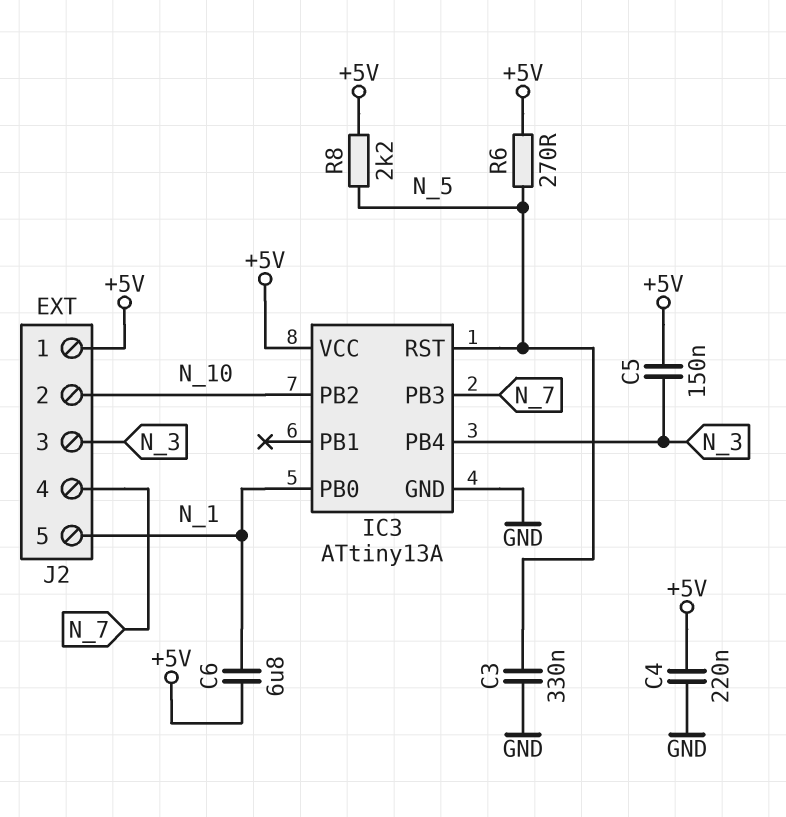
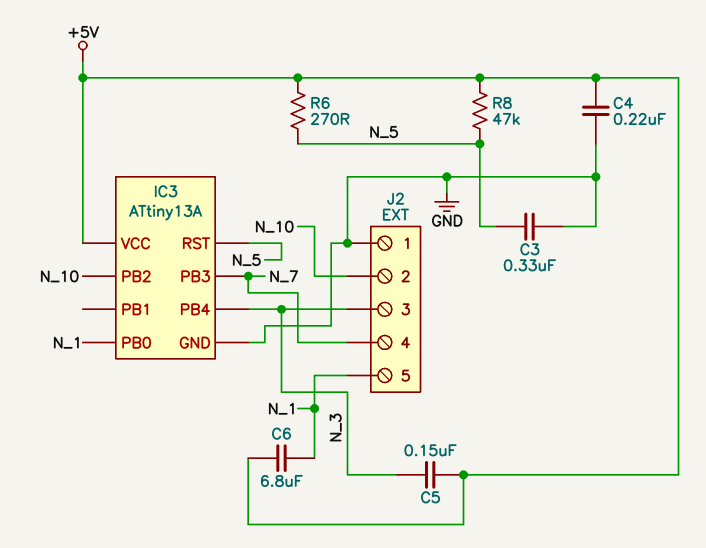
J2 pin 1: +5V -> GND
R8: 2.2k (+5V, N_5) -> 47k (+5V, N_5)

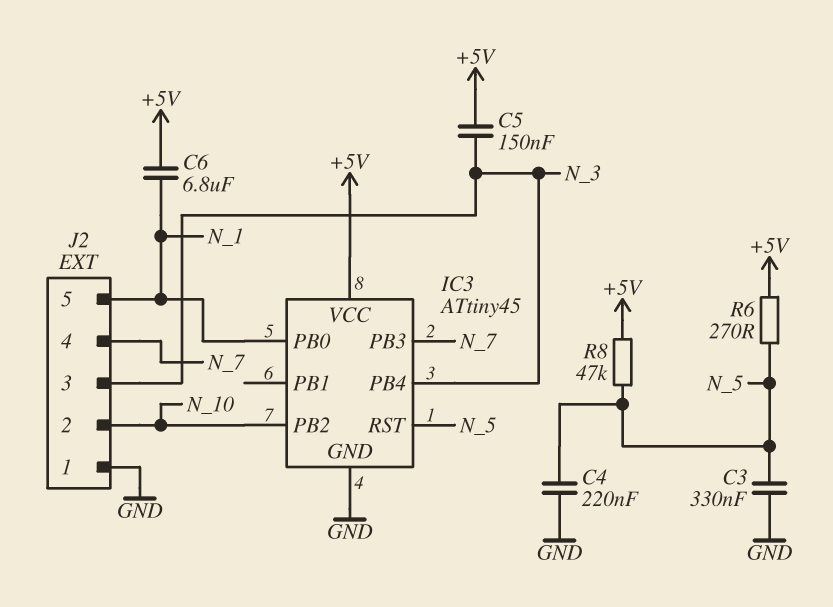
C4: 220nF (+5V, GND) -> 220nF (GND, N_5)
IC3: ATtiny13A -> ATtiny45

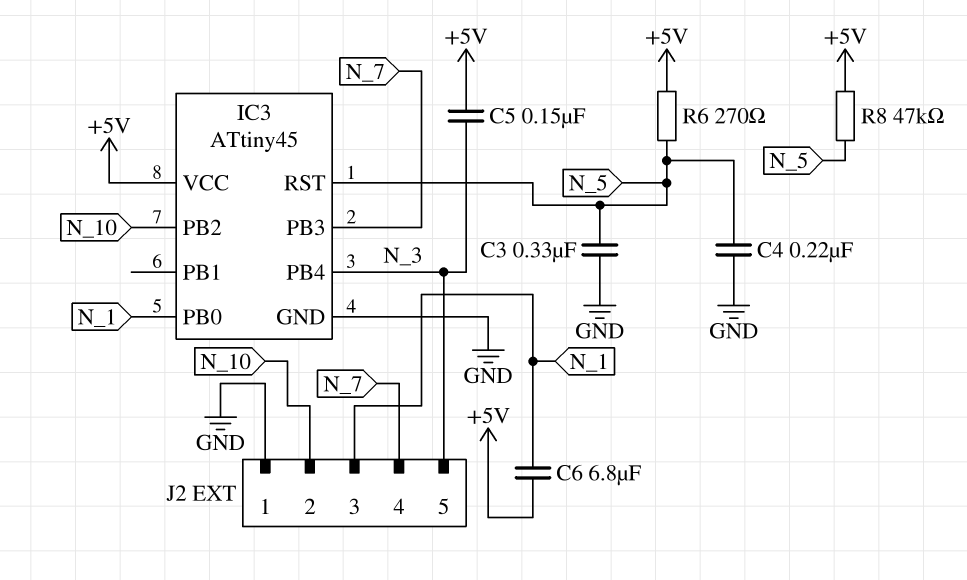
J2 pin 3: N_3 -> N_1
J2 pin 5: N_1 -> N_3

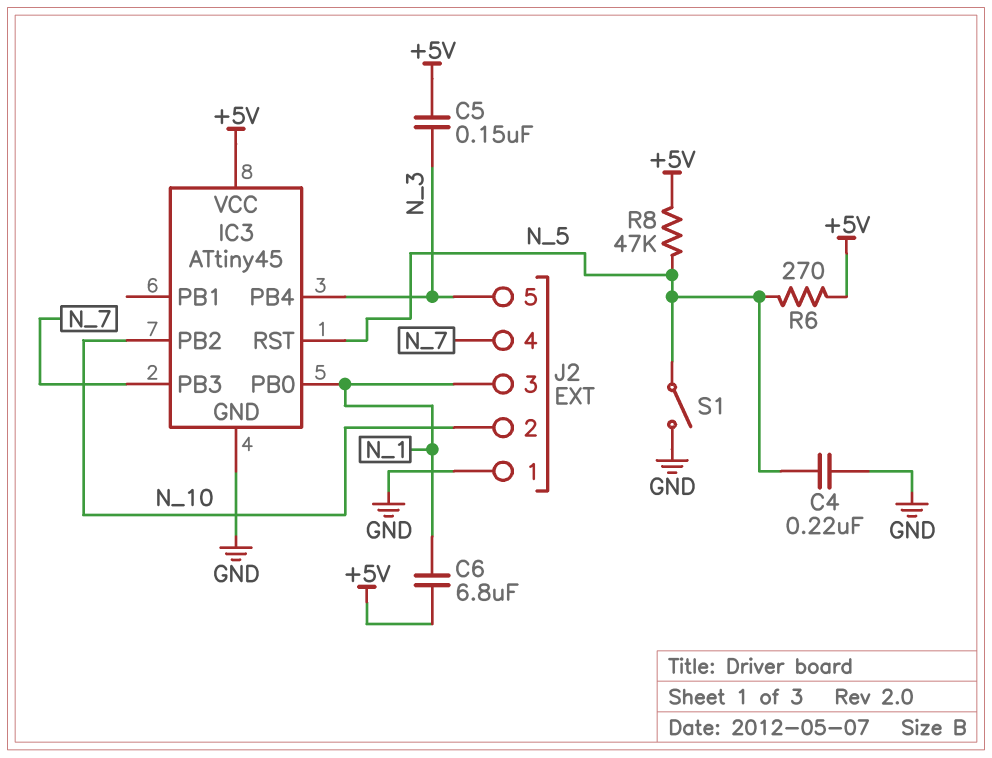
C3: 330nF (GND, N_5) -> none
S1: none -> switch (GND, N_5)

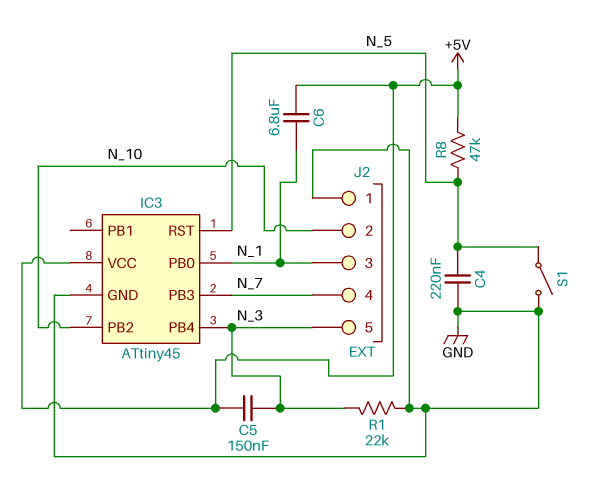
R1: none -> 22k (GND, N_3)
R6: 270 (+5V, N_5) -> none

